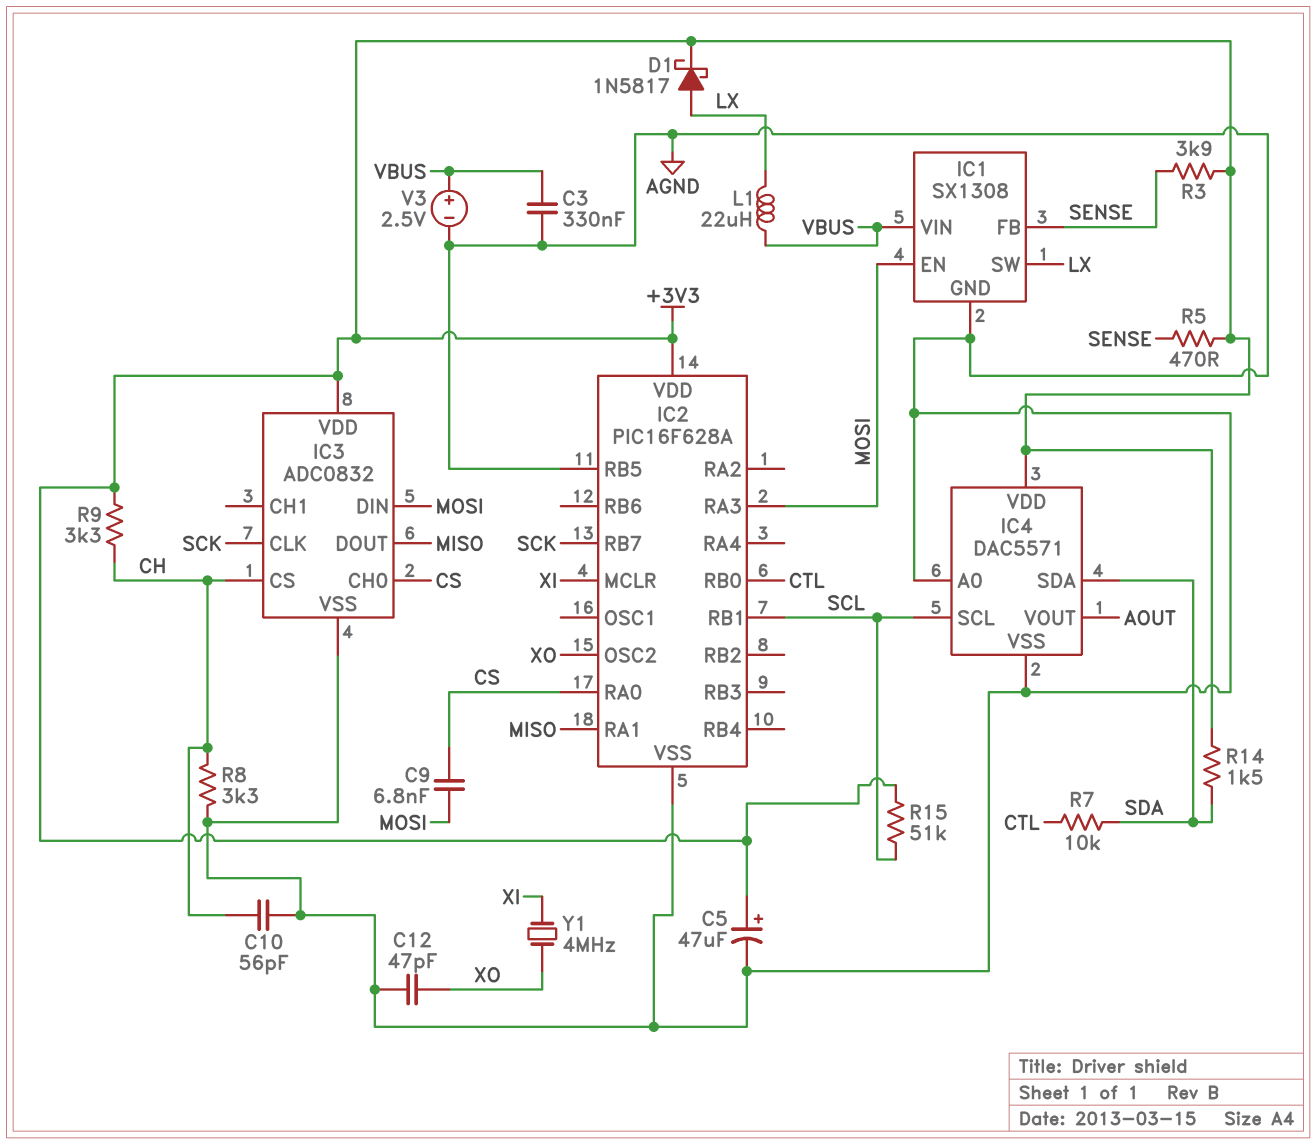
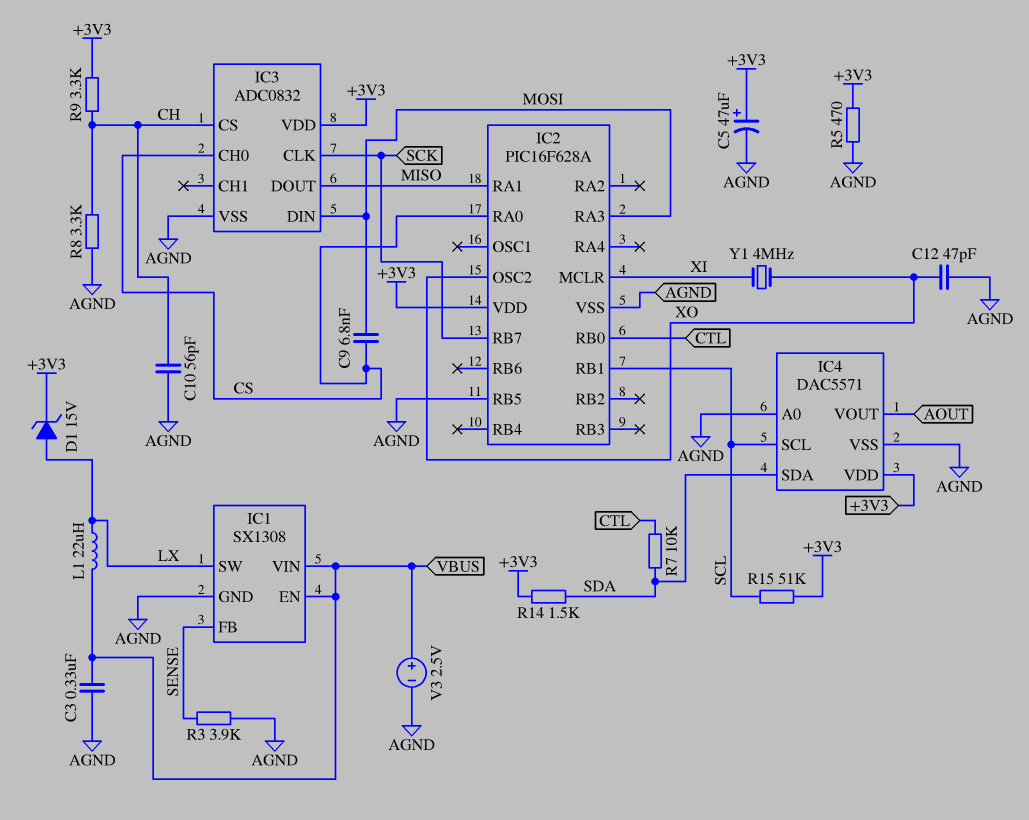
D1: schottky 1N5817 (A LX, K +3V3) -> zener 15V (A LX, K +3V3)
IC1 pin EN: MOSI -> VBUS
R3: 3.9k (+3V3, SENSE) -> 3.9k (AGND, SENSE)
R5: 470 (+3V3, SENSE) -> 470 (+3V3, AGND)

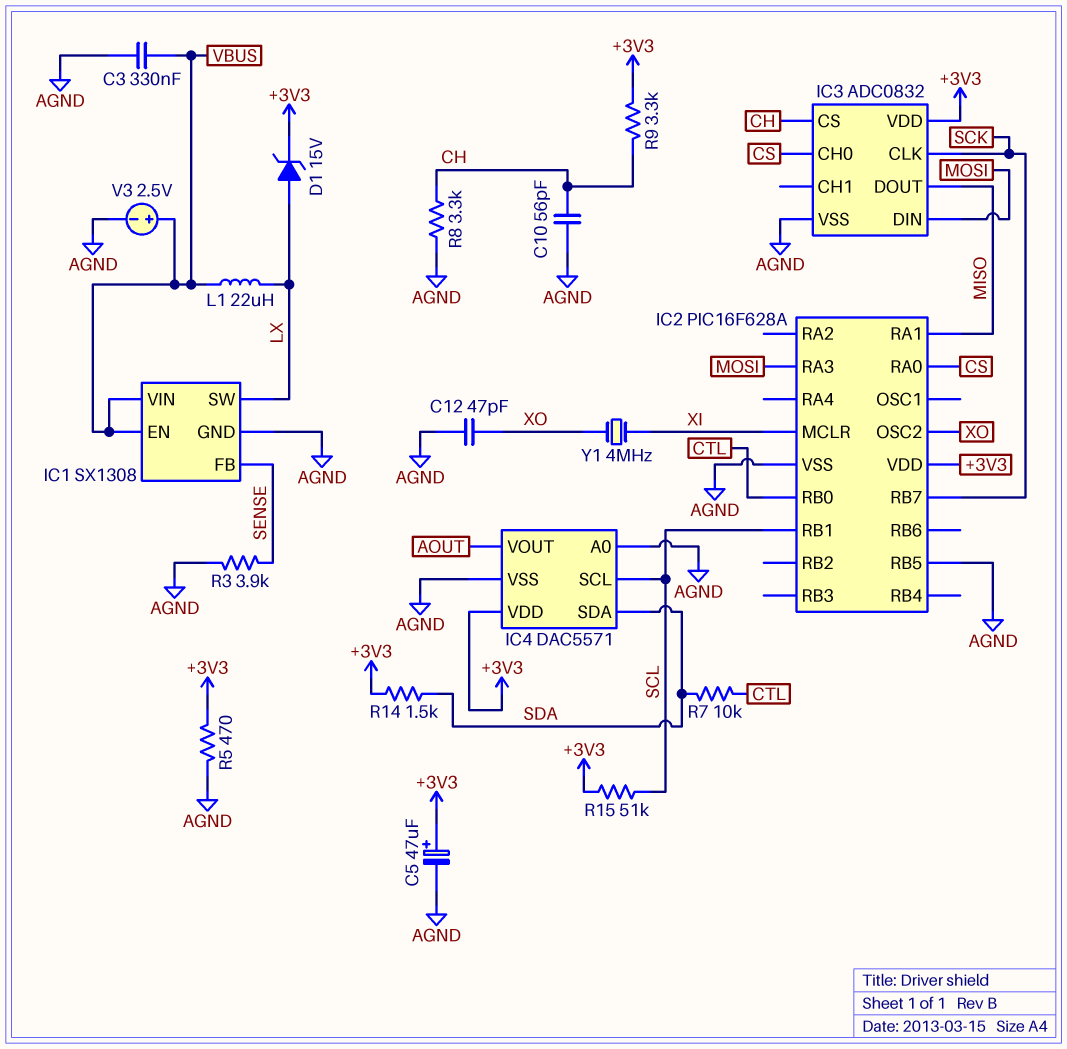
C9: 6.8nF (CS, MOSI) -> none

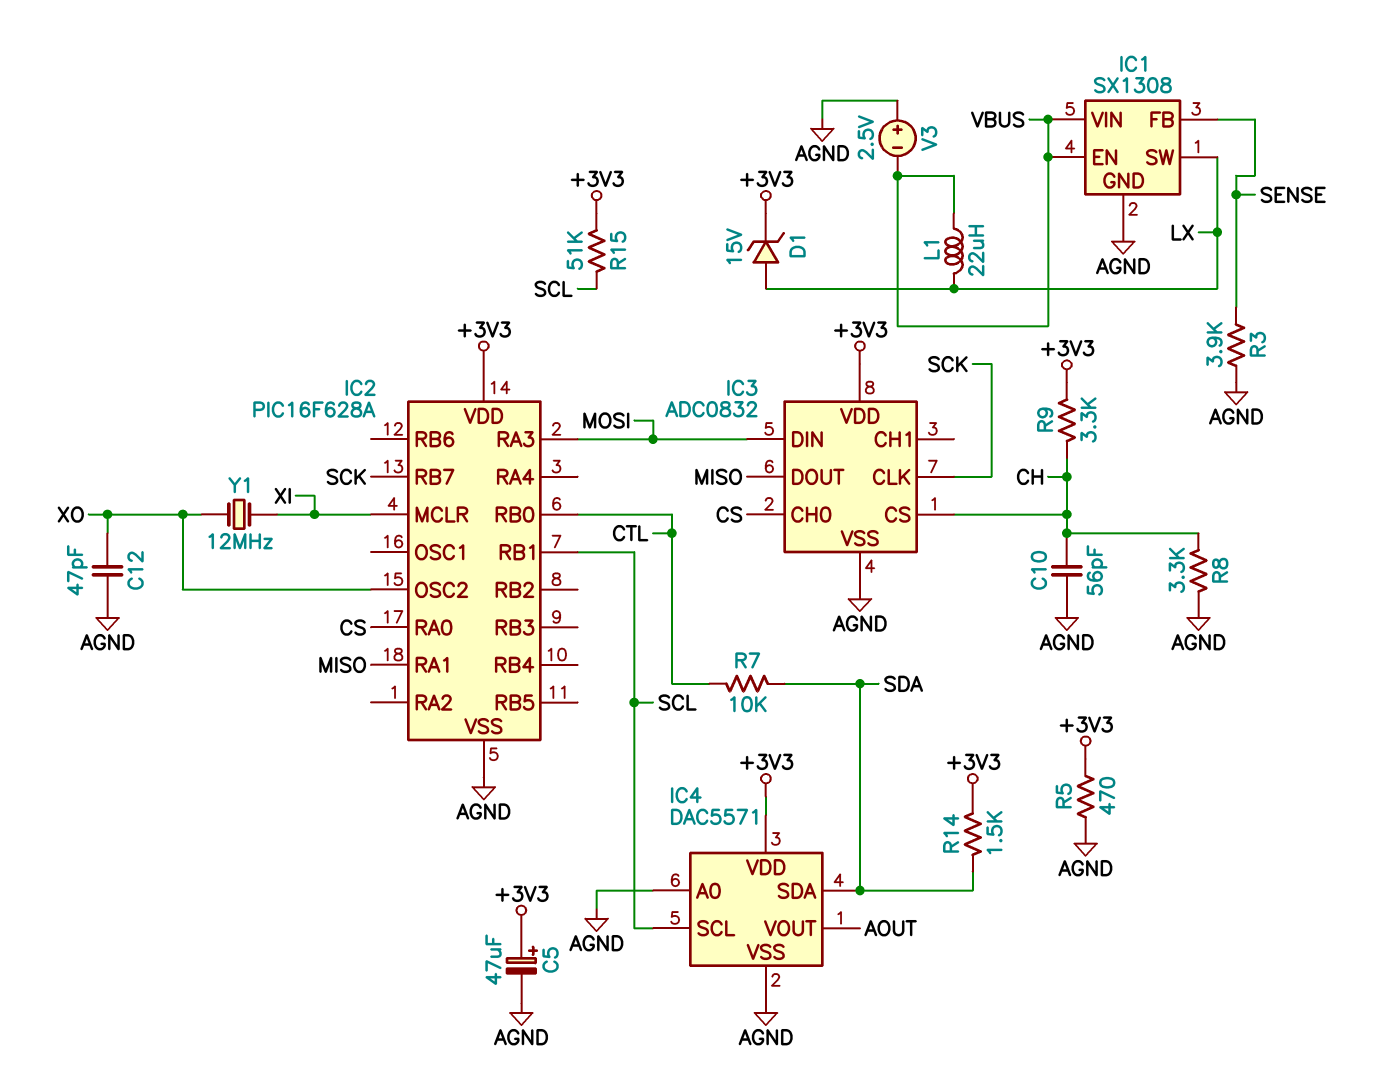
C3: 330nF (AGND, VBUS) -> none
IC2 pin RB5: AGND -> none
V3: 2.5V (plus VBUS, minus AGND) -> 2.5V (plus AGND, minus VBUS)
Y1: 4MHz (XI, XO) -> 12MHz (XI, XO)

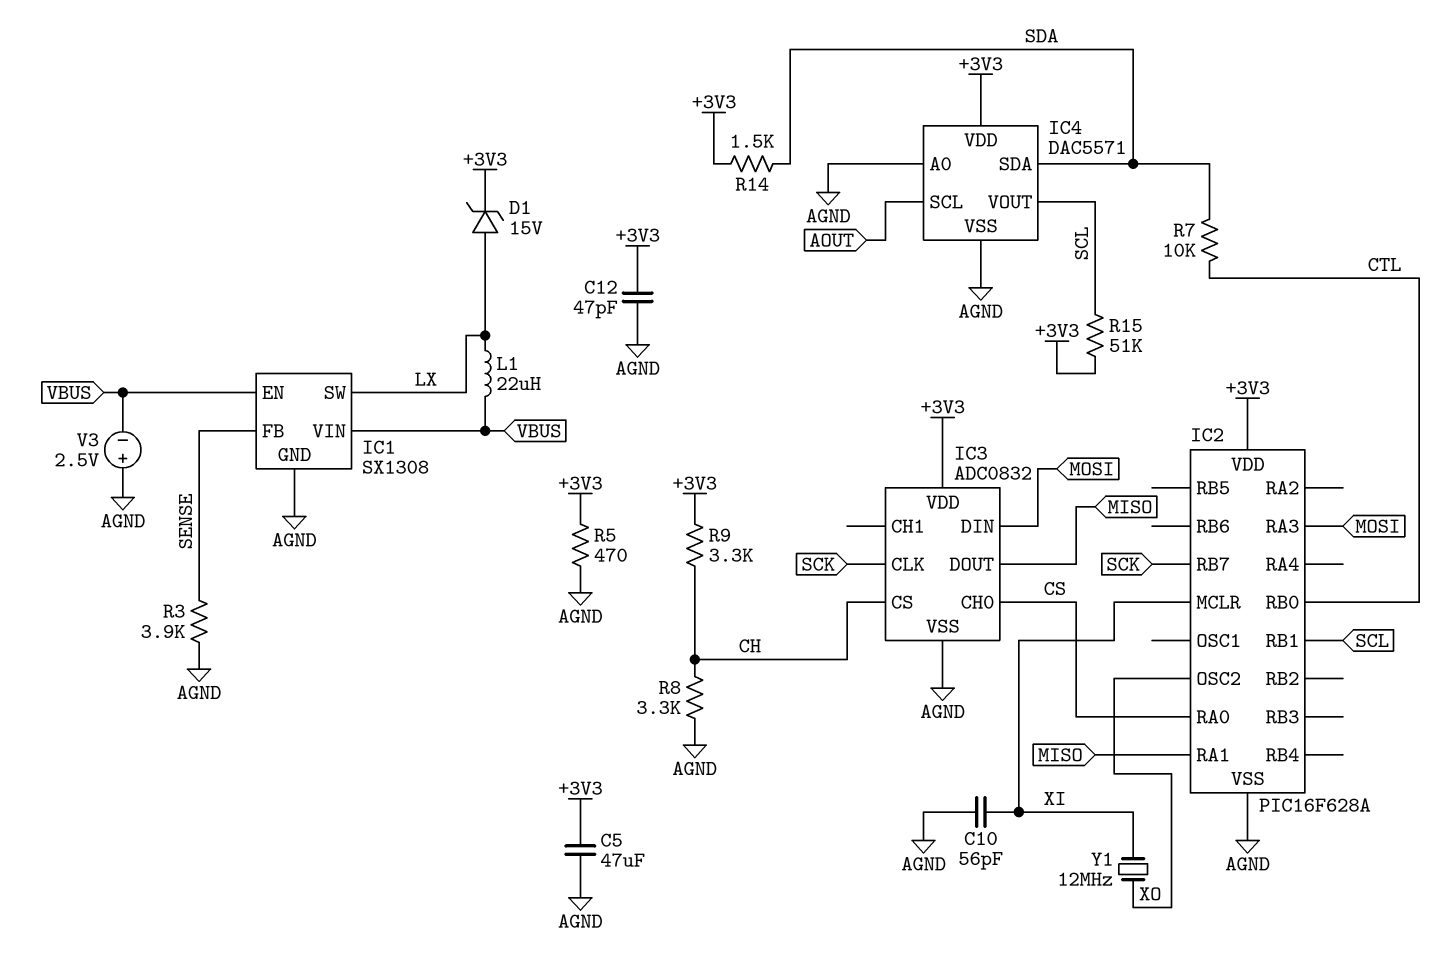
C5: 47uF (plus +3V3, minus AGND) -> 47uF (+3V3, AGND)
C10: 56pF (AGND, CH) -> 56pF (AGND, XI)
C12: 47pF (AGND, XO) -> 47pF (+3V3, AGND)
IC4 pin SCL: SCL -> AOUT
IC4 pin VOUT: AOUT -> SCL

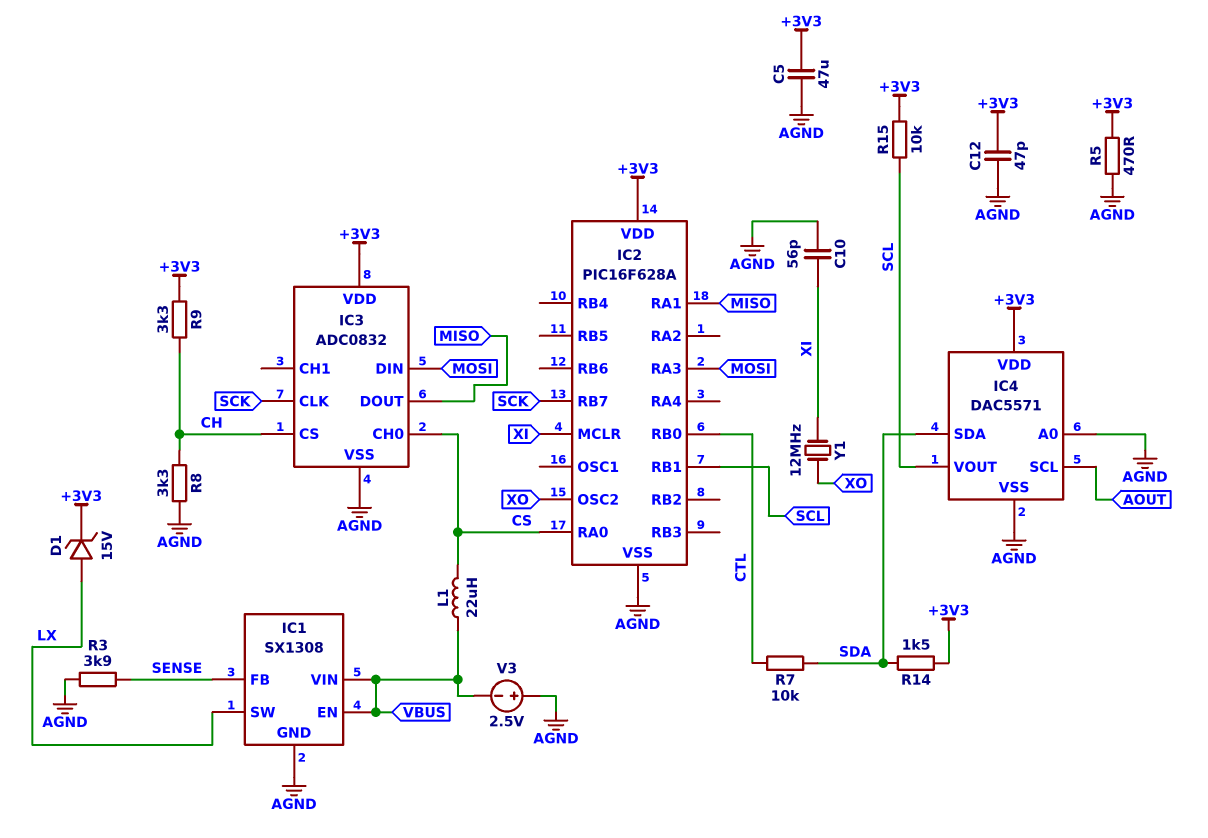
L1: 22uH (LX, VBUS) -> 22uH (CS, VBUS)
R15: 51k (+3V3, SCL) -> 10k (+3V3, SCL)

